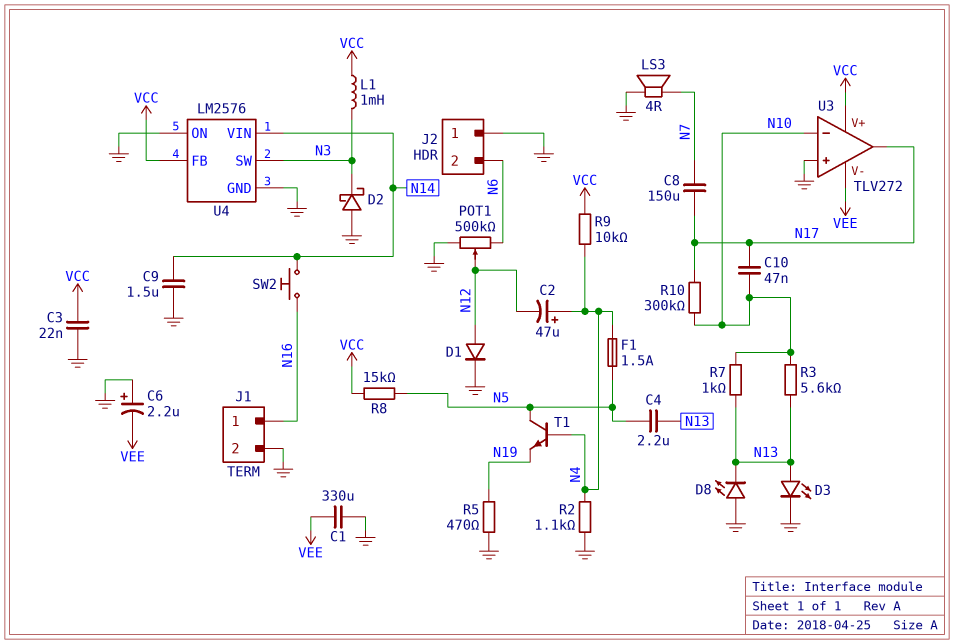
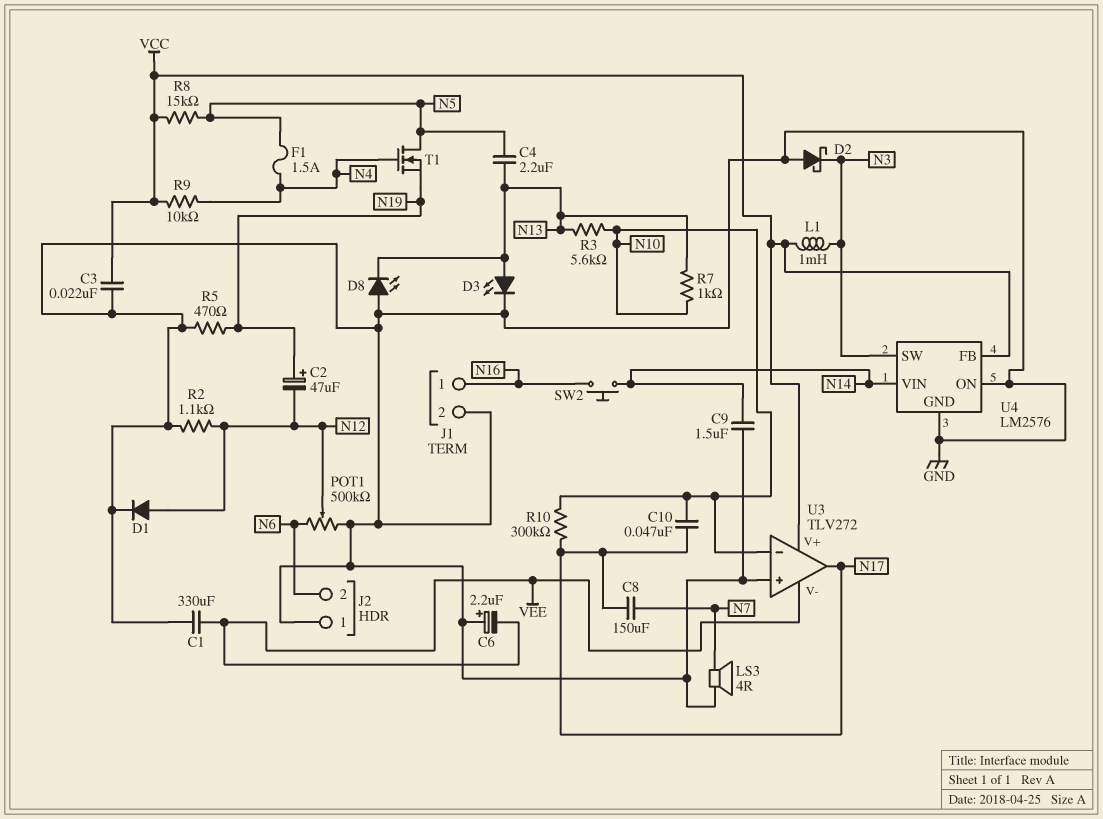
C2: 47uF (plus N4, minus N12) -> 47uF (plus N19, minus N12)
R2: 1.1k (GND, N4) -> 1.1k (GND, N12)
T1: NPN (B N4, C N5, E N19) -> NMOS (G N4, D N5, S N19)

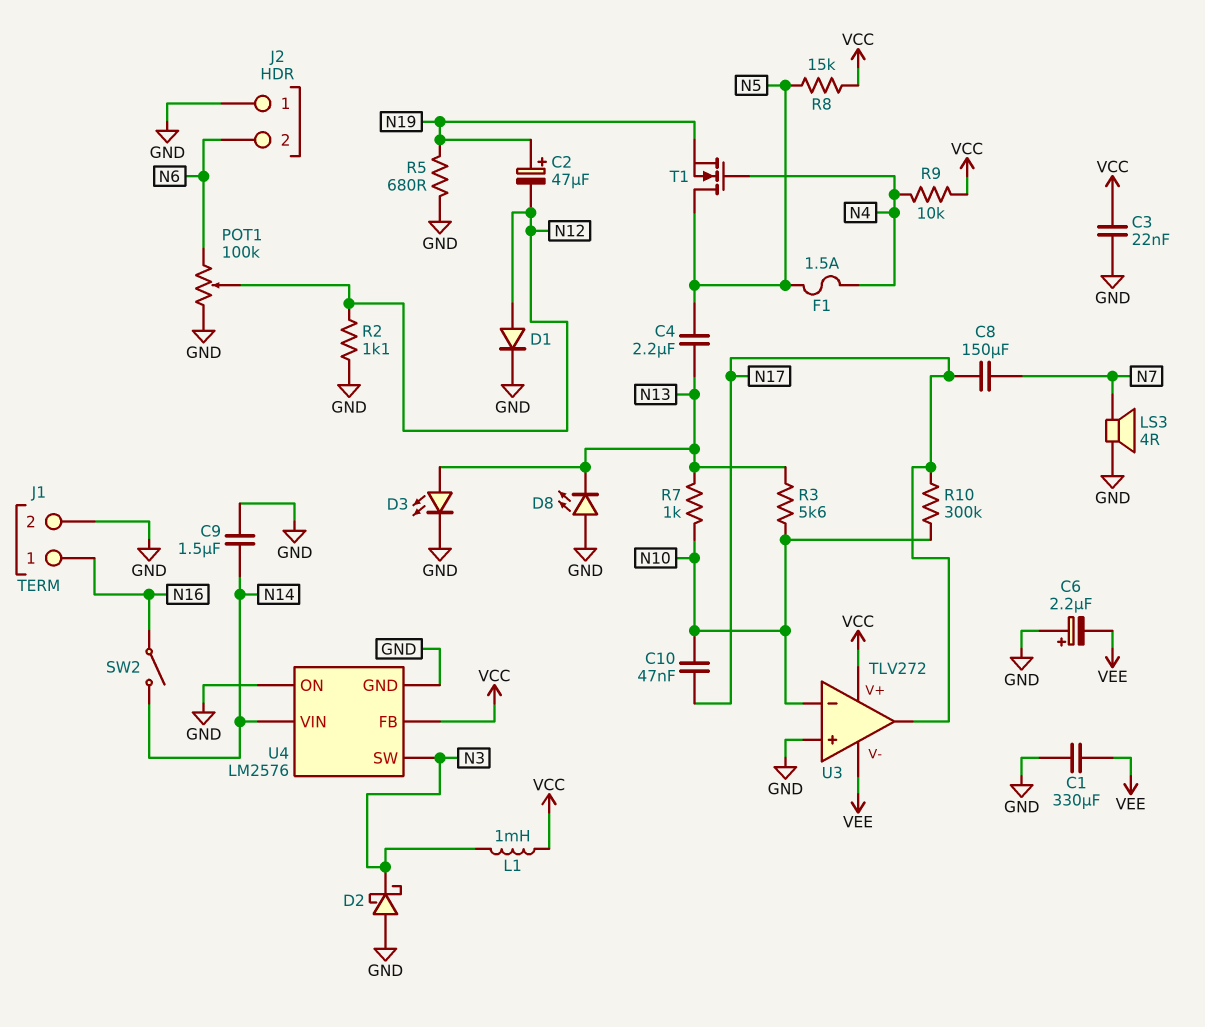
POT1: 500k (GND, N6, wiper N12) -> 100k (GND, N6, wiper N12)
R5: 470 (GND, N19) -> 680 (GND, N19)
SW2: button (N14, N16) -> switch (N14, N16)

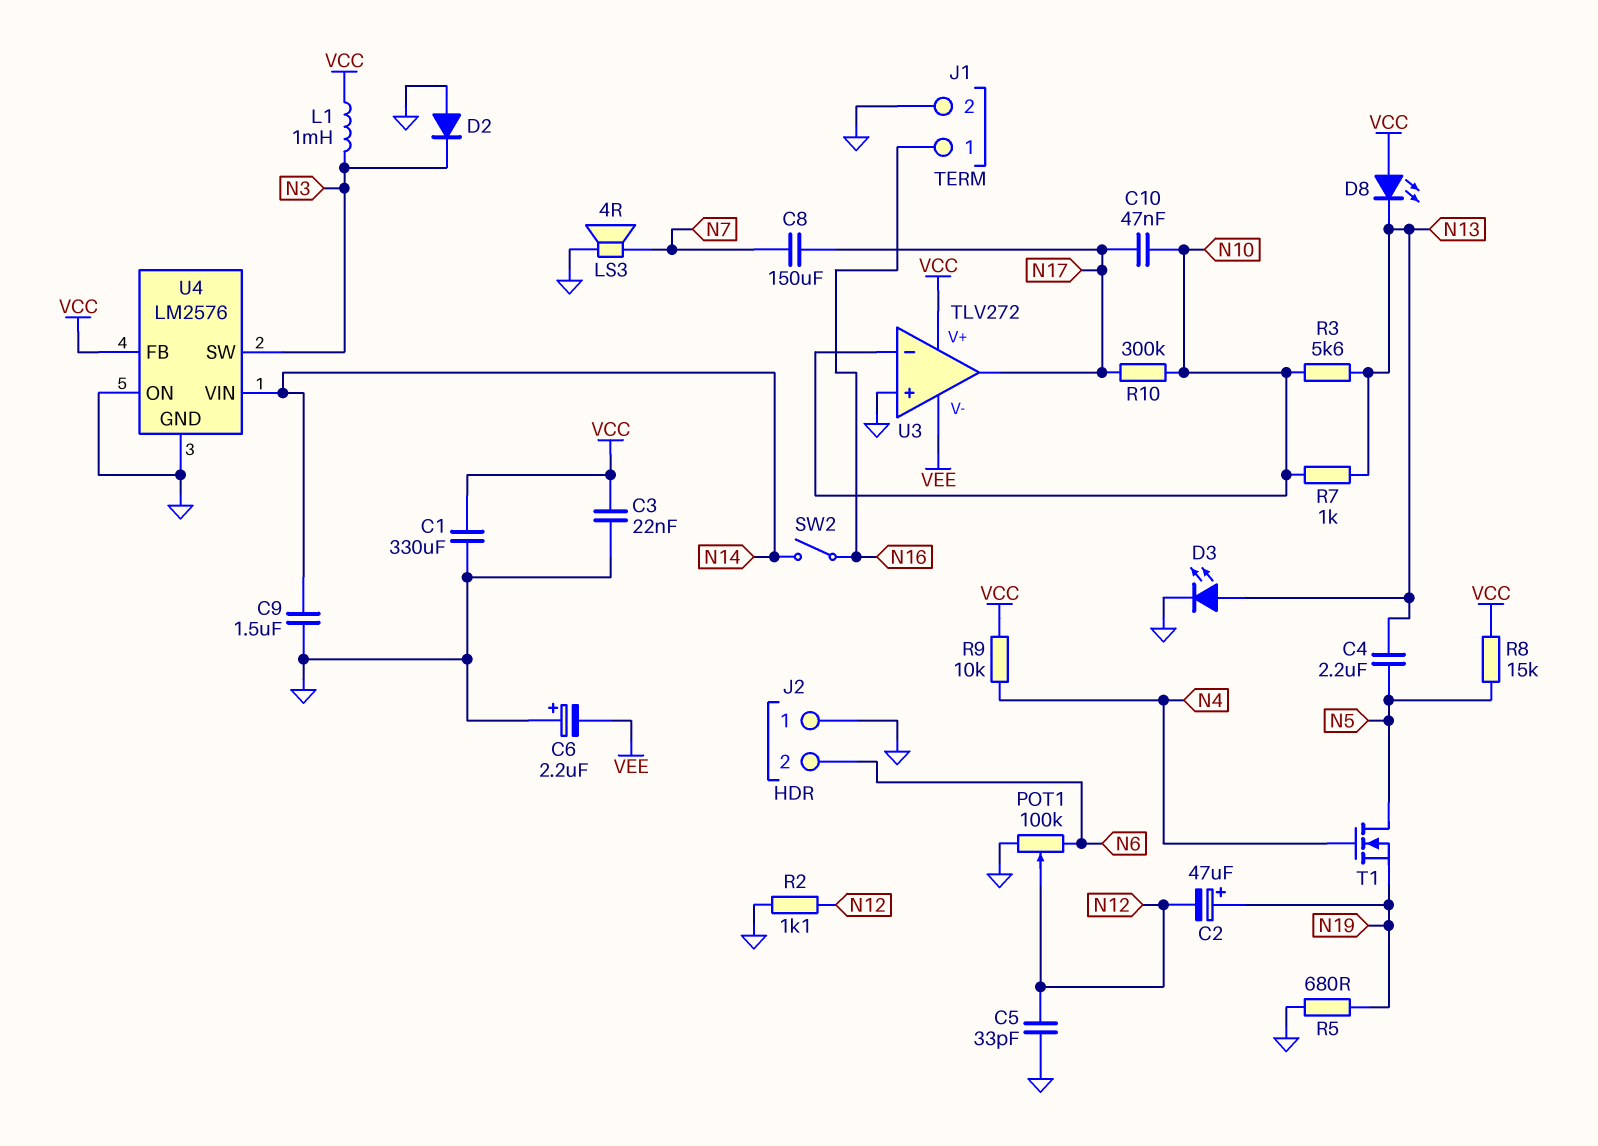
C1: 330uF (GND, VEE) -> 330uF (GND, VCC)
C5: none -> 33pF (GND, N12)
D1: diode (A N12, K GND) -> none
D2: schottky (A GND, K N3) -> diode (A GND, K N3)
D8: LED (A GND, K N13) -> LED (A VCC, K N13)
F1: 1.5A (N4, N5) -> none

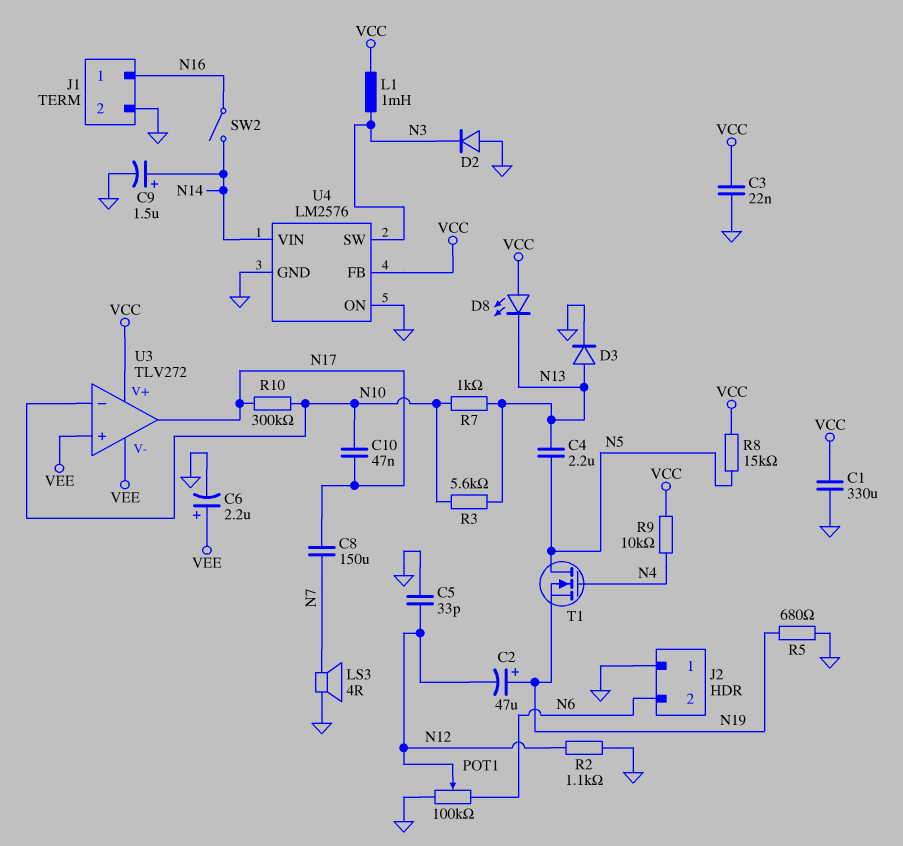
C6: 2.2uF (plus GND, minus VEE) -> 2.2uF (plus VEE, minus GND)
C9: 1.5uF (GND, N14) -> 1.5uF (plus N14, minus GND)
D3: LED (A N13, K GND) -> diode (A N13, K GND)
U3 pin in+: GND -> VEE

